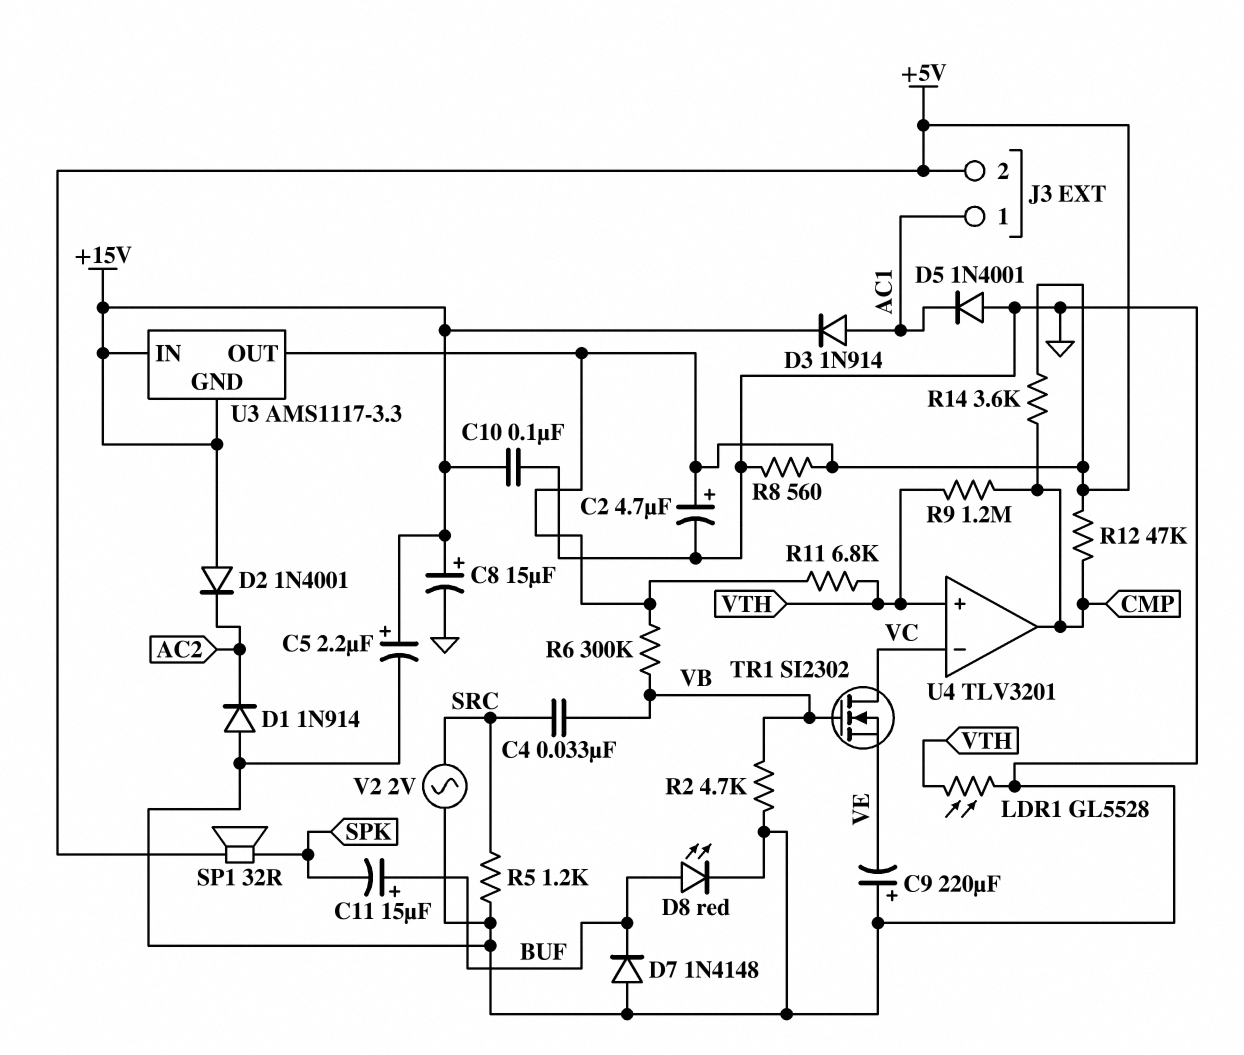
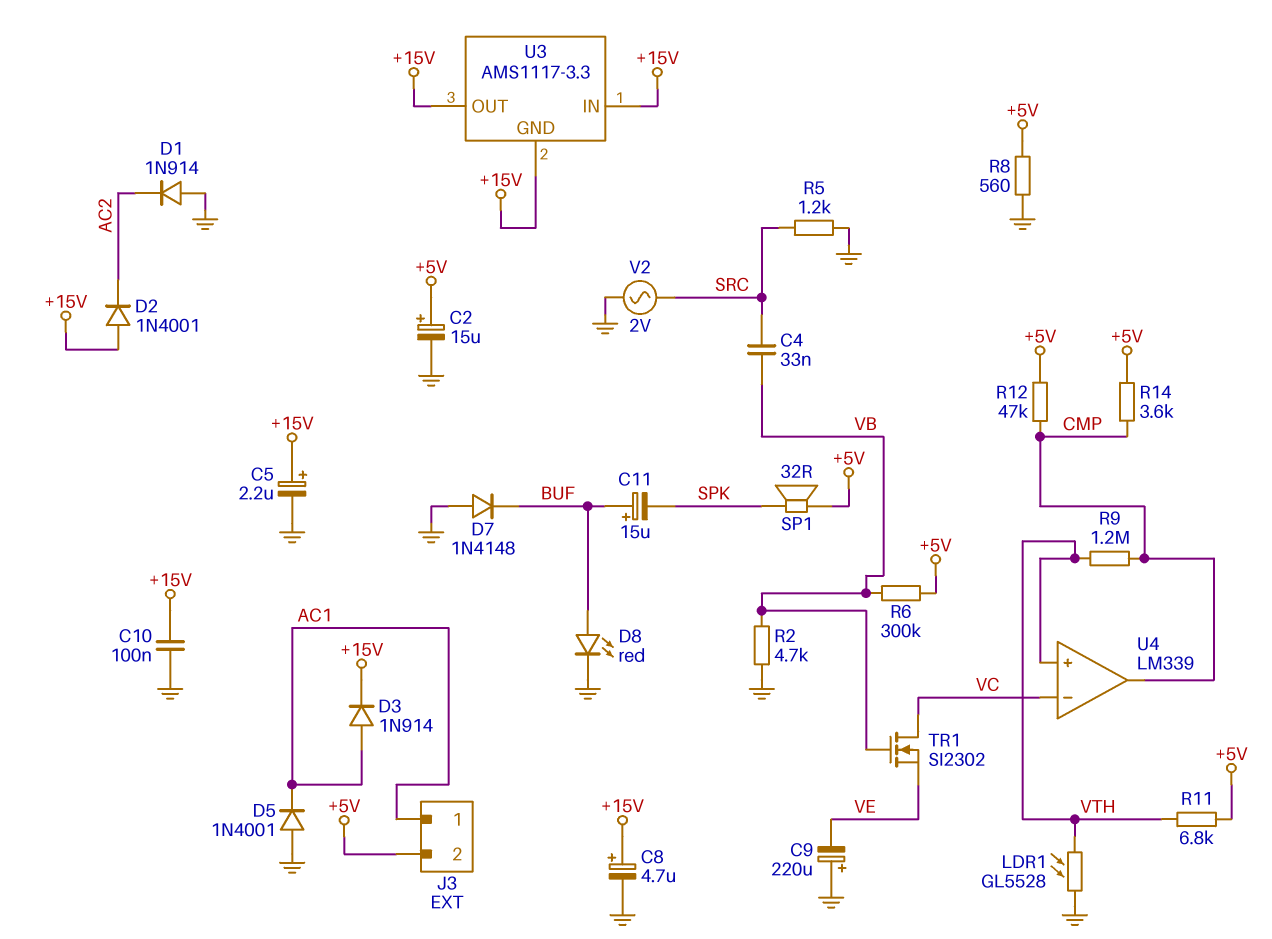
C2: 4.7uF (plus +5V, minus GND) -> 15uF (plus +5V, minus GND)
C8: 15uF (plus +15V, minus GND) -> 4.7uF (plus +15V, minus GND)
U3 pin OUT: +5V -> +15V
U4: TLV3201 -> LM339

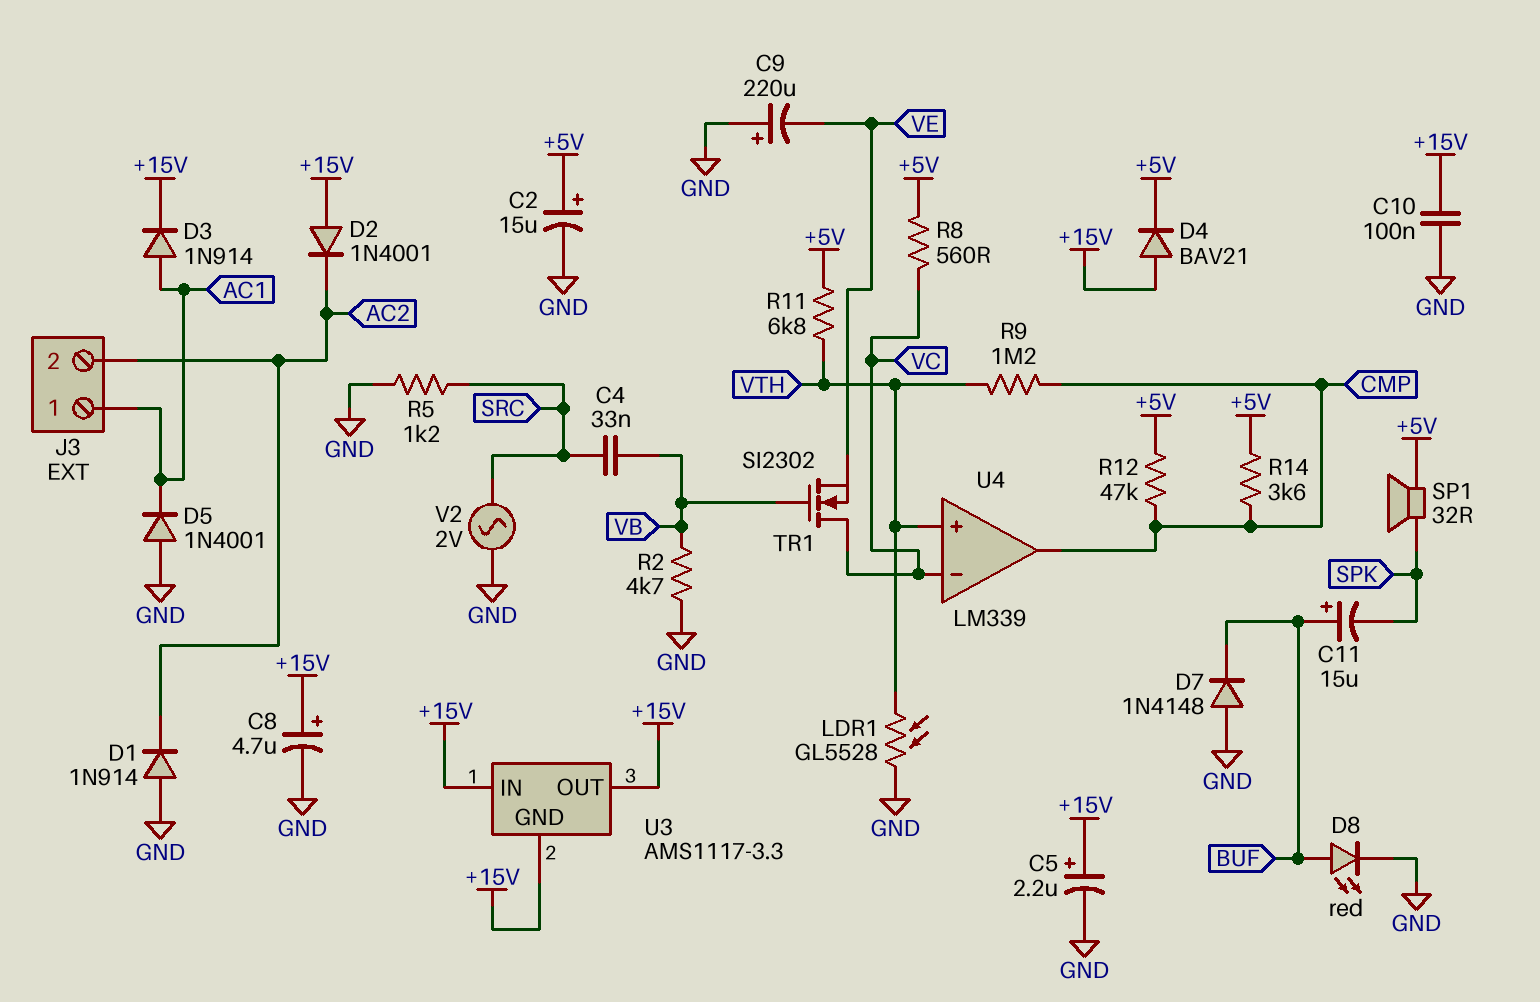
D4: none -> diode BAV21 (A +15V, K +5V)
J3 pin 2: +5V -> AC2
R6: 300k (+5V, VB) -> none
R8: 560 (+5V, GND) -> 560 (+5V, VC)

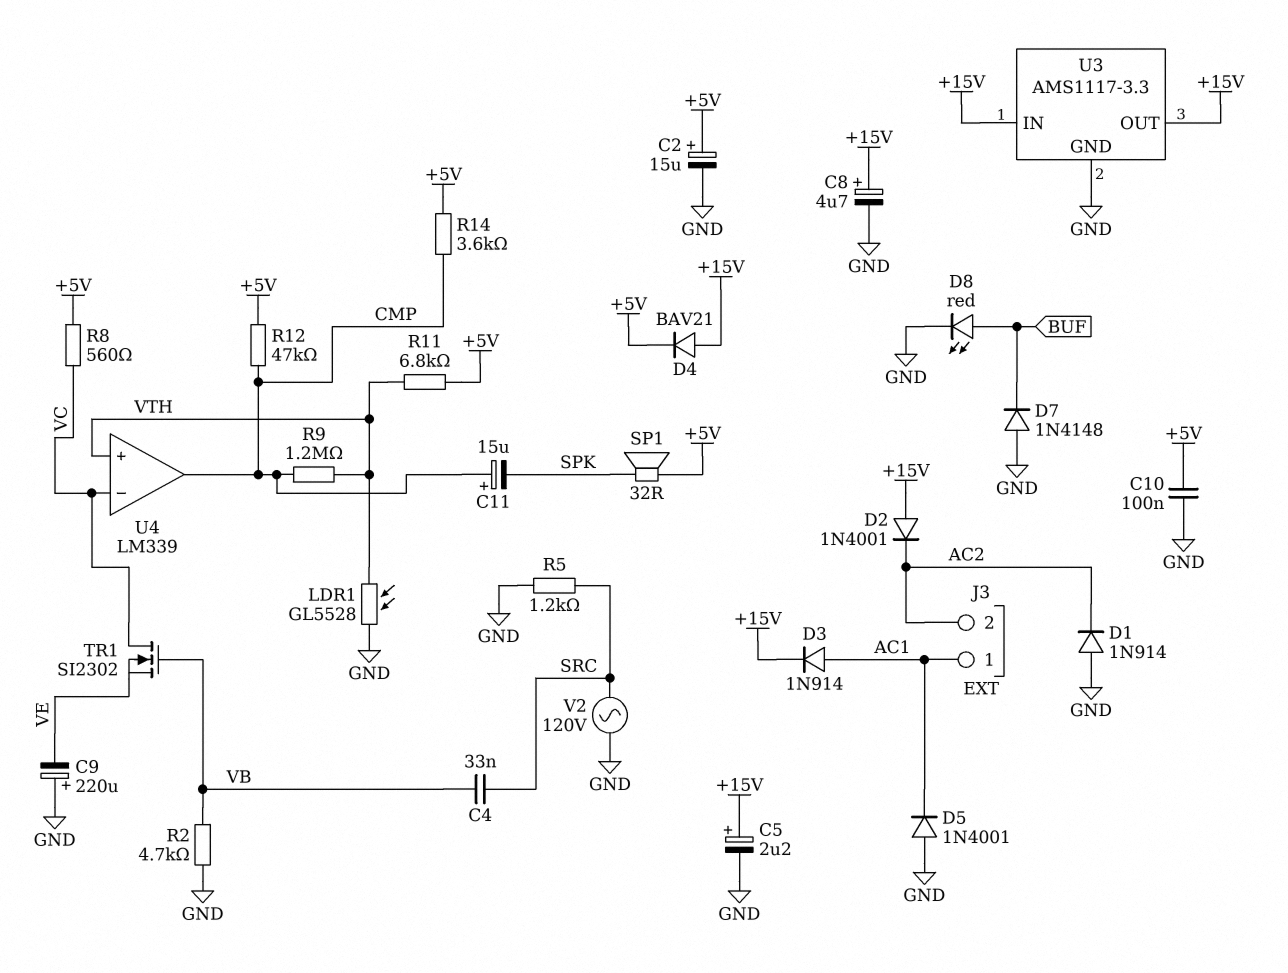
C10: 100nF (+15V, GND) -> 100nF (+5V, GND)
C11: 15uF (plus BUF, minus SPK) -> 15uF (plus CMP, minus SPK)
U3 pin GND: +15V -> GND
V2: AC 2V (GND, SRC) -> AC 120V (GND, SRC)

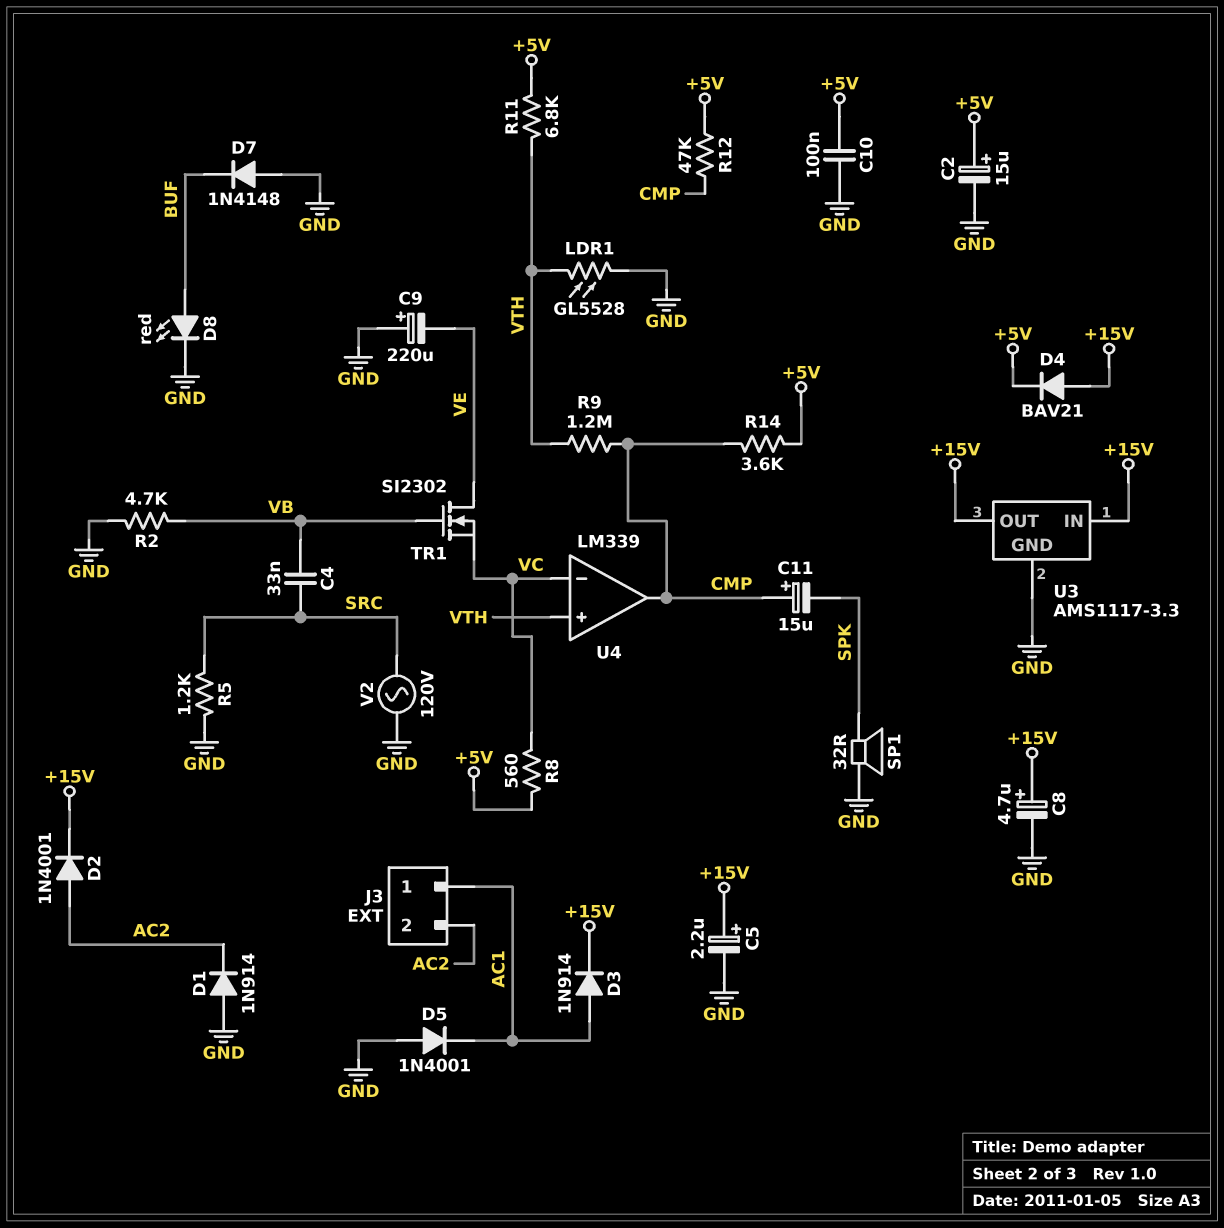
D2: diode 1N4001 (A +15V, K AC2) -> diode 1N4001 (A AC2, K +15V)
SP1: speaker 32R (+5V, SPK) -> speaker 32R (GND, SPK)
TR1: NMOS SI2302 (G VB, D VC, S VE) -> NMOS SI2302 (G VB, D VE, S VC)

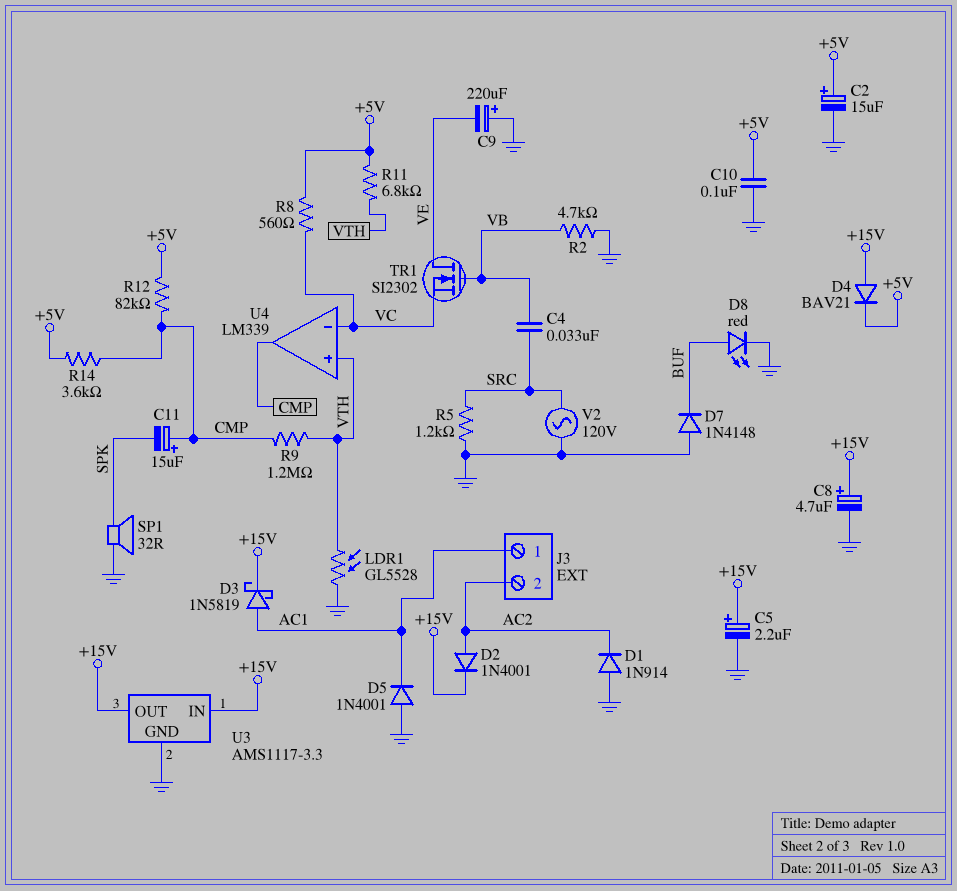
D3: diode 1N914 (A AC1, K +15V) -> schottky 1N5819 (A AC1, K +15V)
R12: 47k (+5V, CMP) -> 82k (+5V, CMP)

